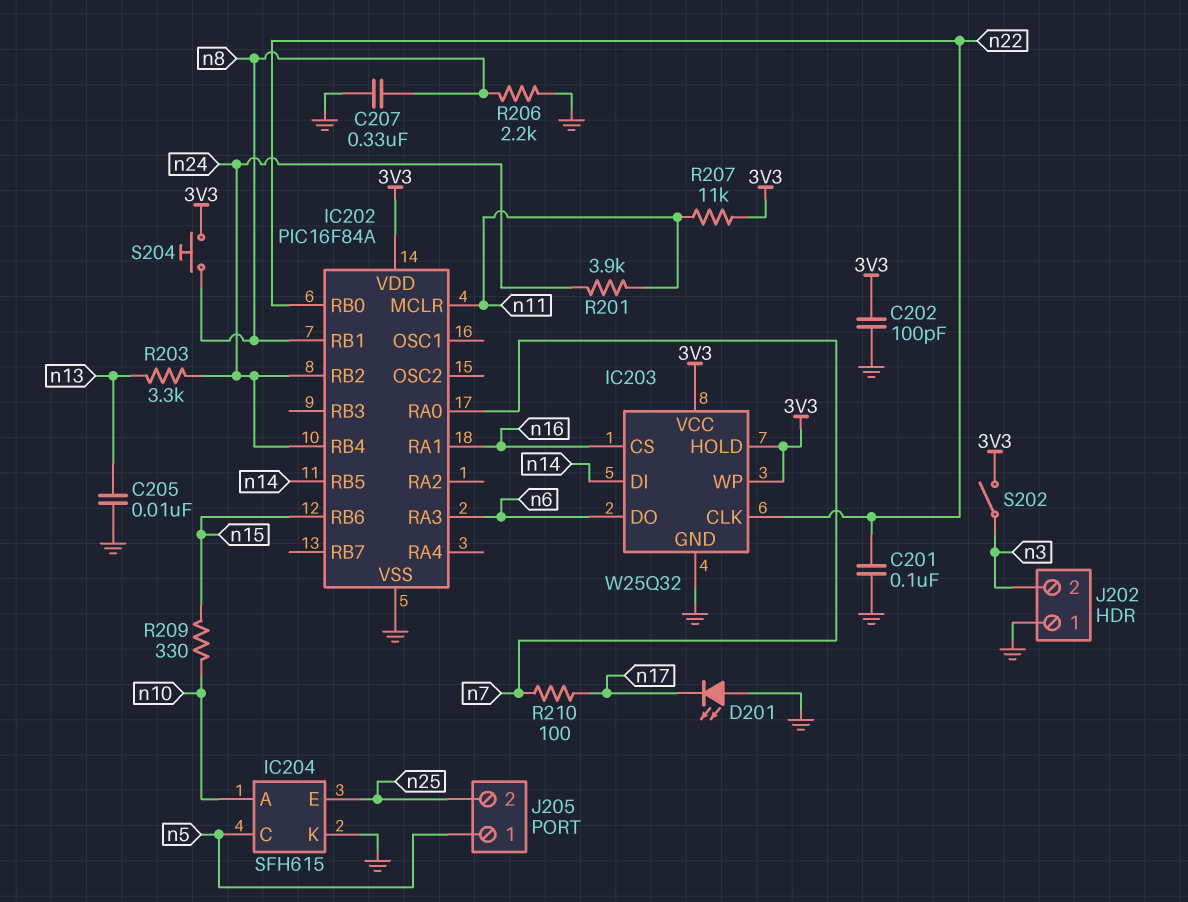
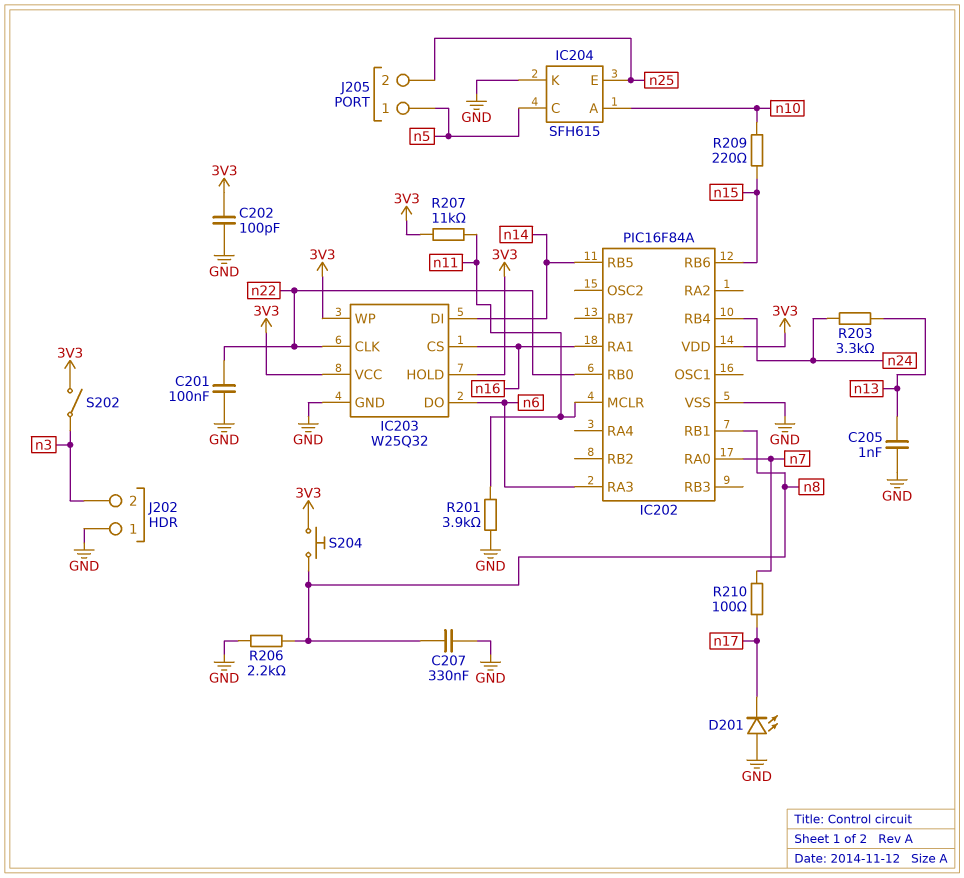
C205: 10nF (GND, n13) -> 1nF (GND, n13)
IC202 pin RB2: n24 -> none
R201: 3.9k (n11, n24) -> 3.9k (GND, n11)
R209: 330 (n10, n15) -> 220 (n10, n15)

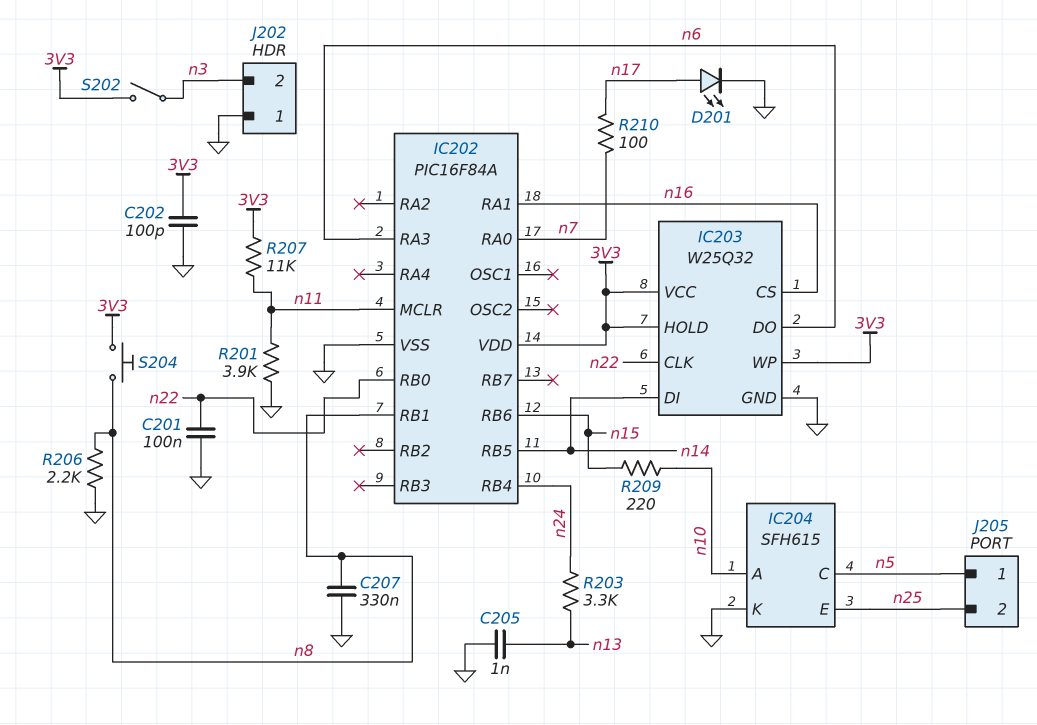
D201: LED (A GND, K n17) -> LED (A n17, K GND)

